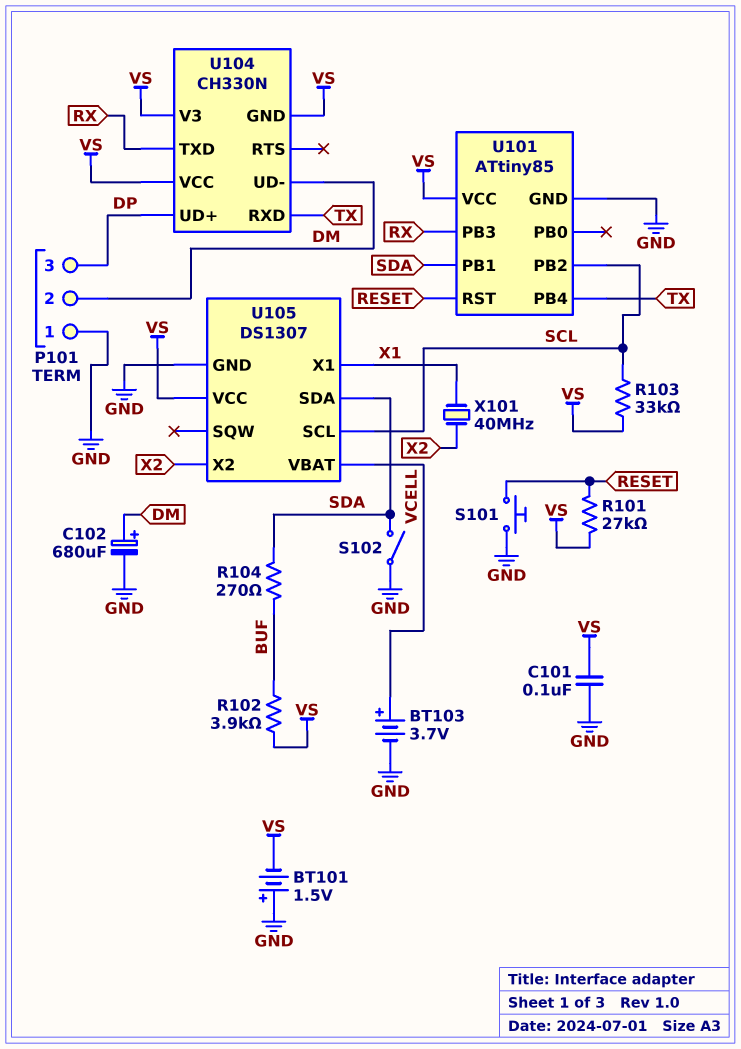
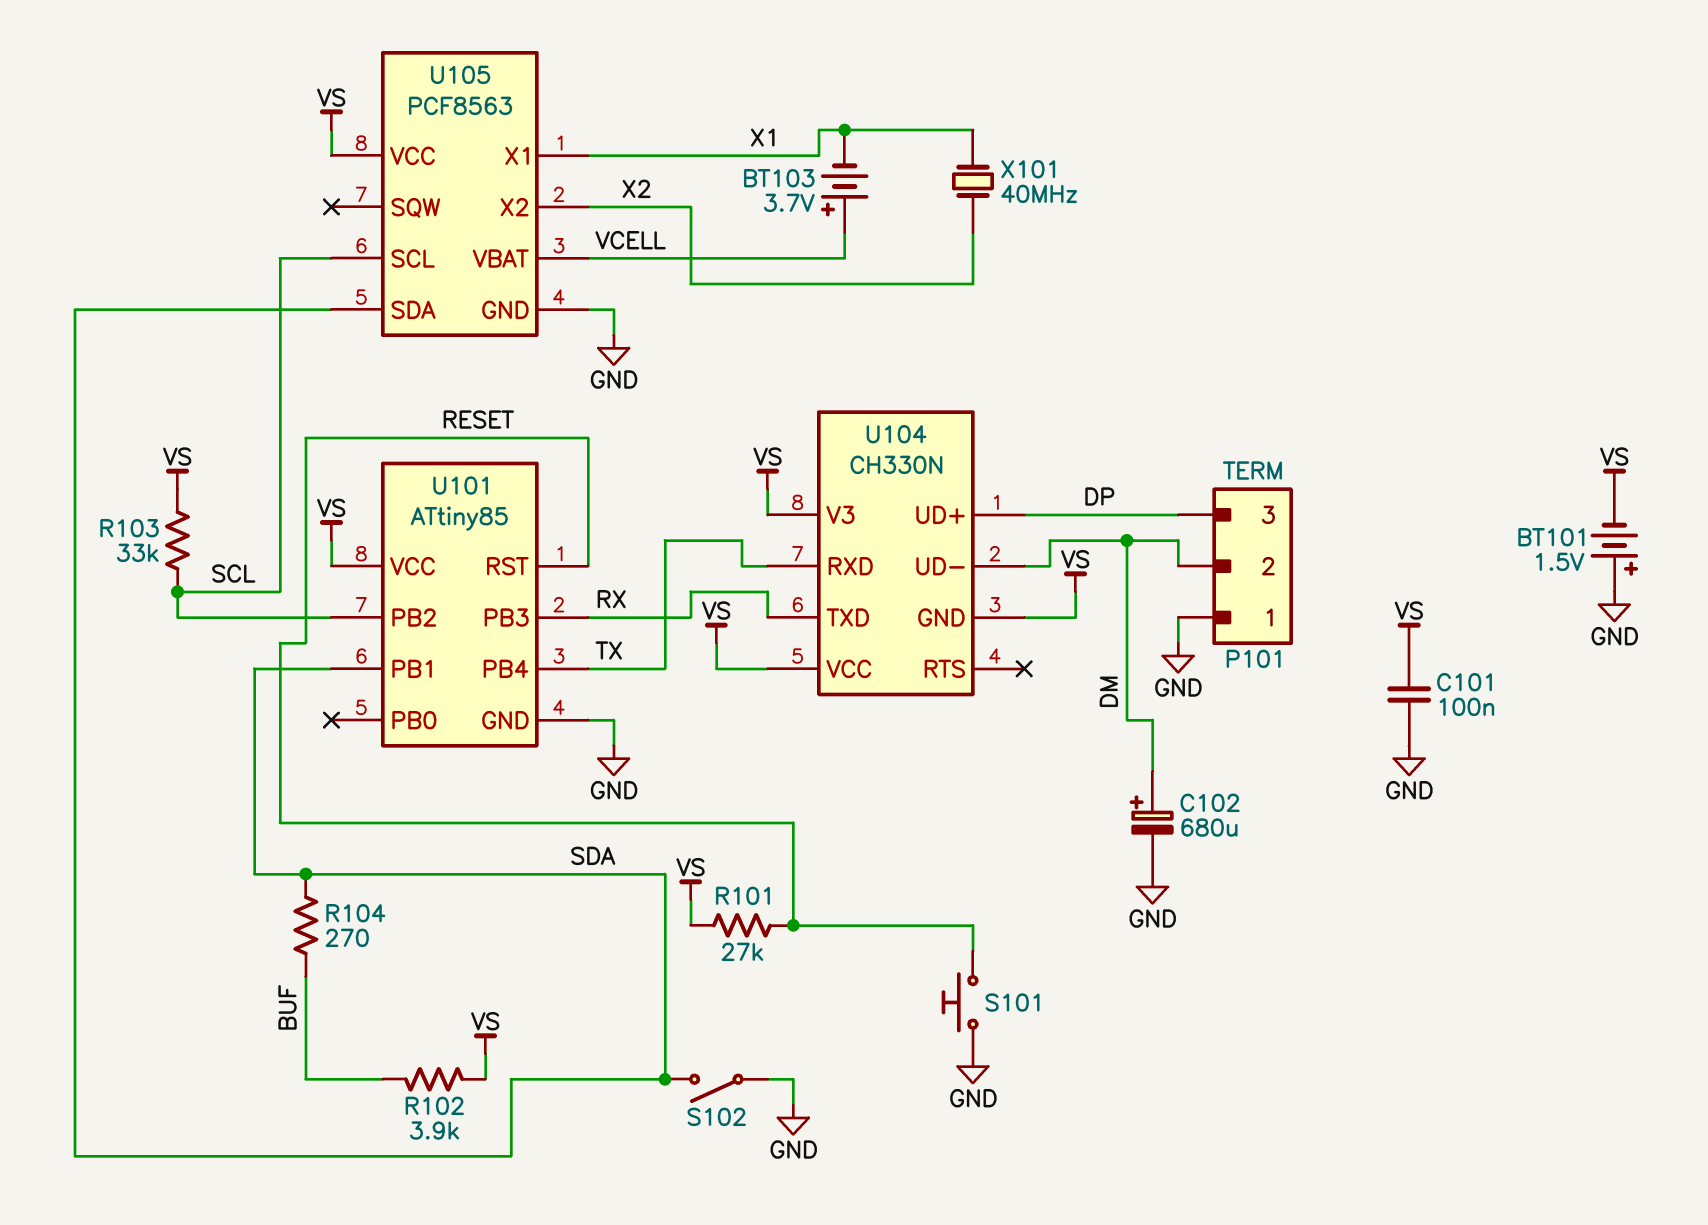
BT103: 3.7V (plus VCELL, minus GND) -> 3.7V (plus VCELL, minus X1)
U105: DS1307 -> PCF8563

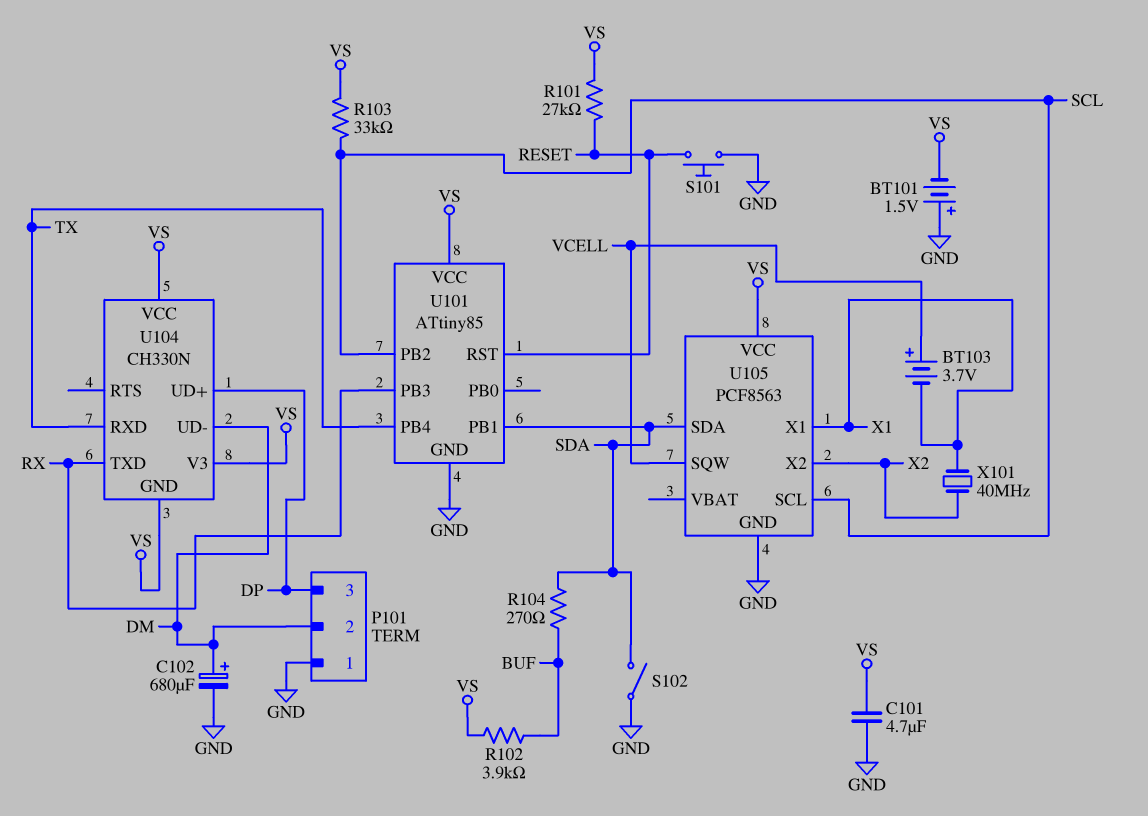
C101: 100nF (GND, VS) -> 4.7uF (GND, VS)
U105 pin SQW: none -> VCELL
U105 pin VBAT: VCELL -> none

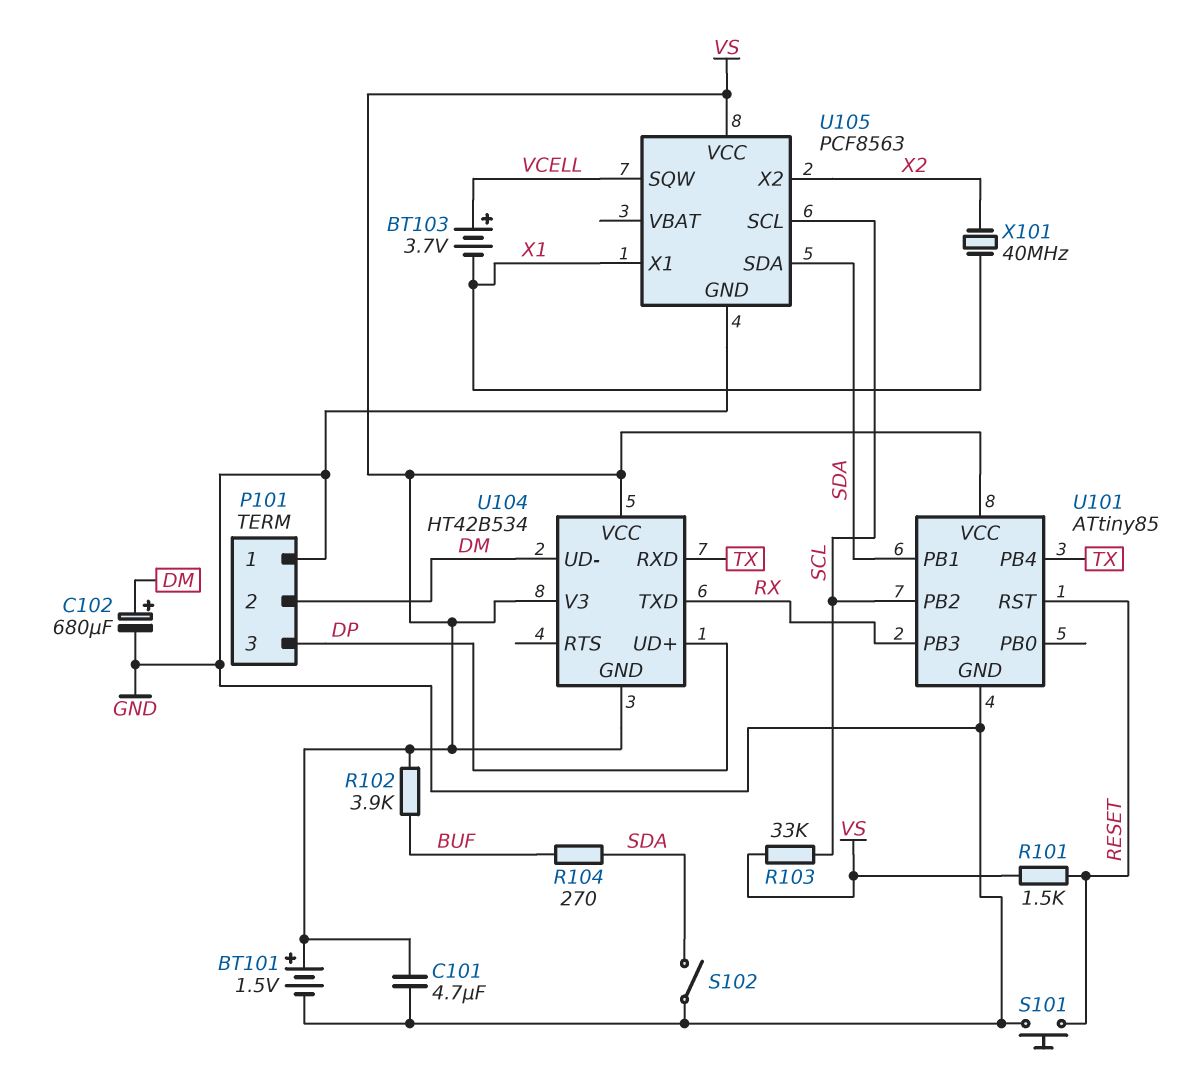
BT101: 1.5V (plus GND, minus VS) -> 1.5V (plus VS, minus GND)
R101: 27k (RESET, VS) -> 1.5k (RESET, VS)
U104: CH330N -> HT42B534

